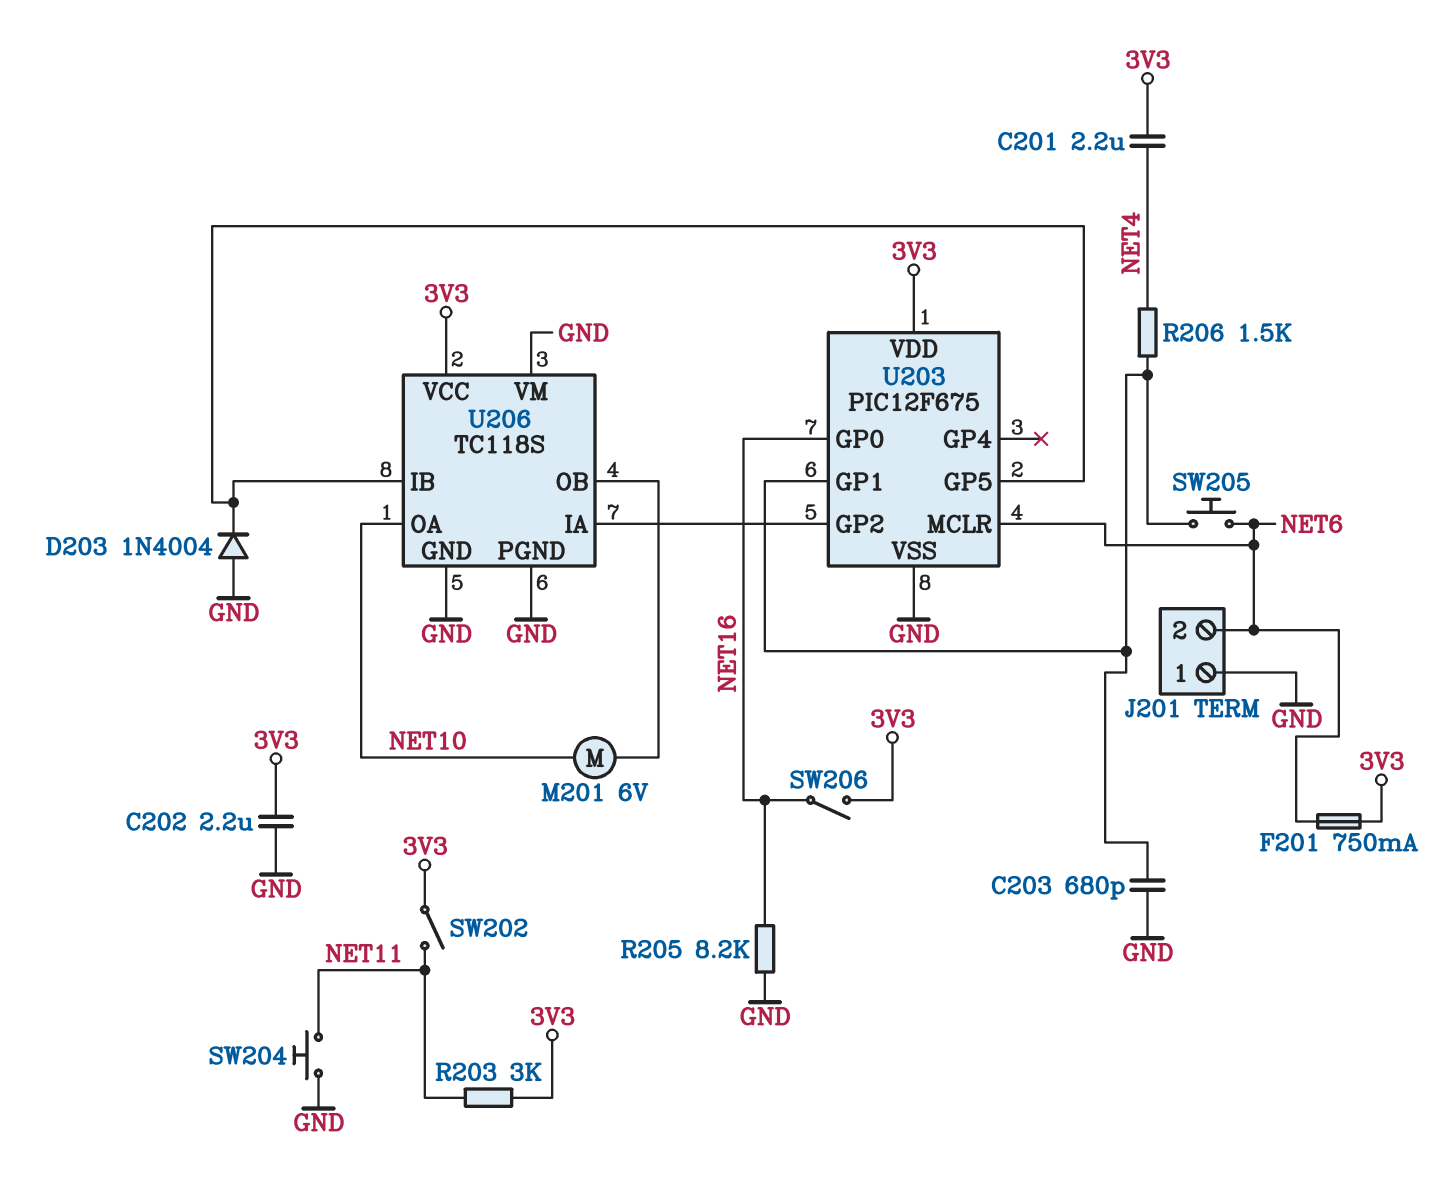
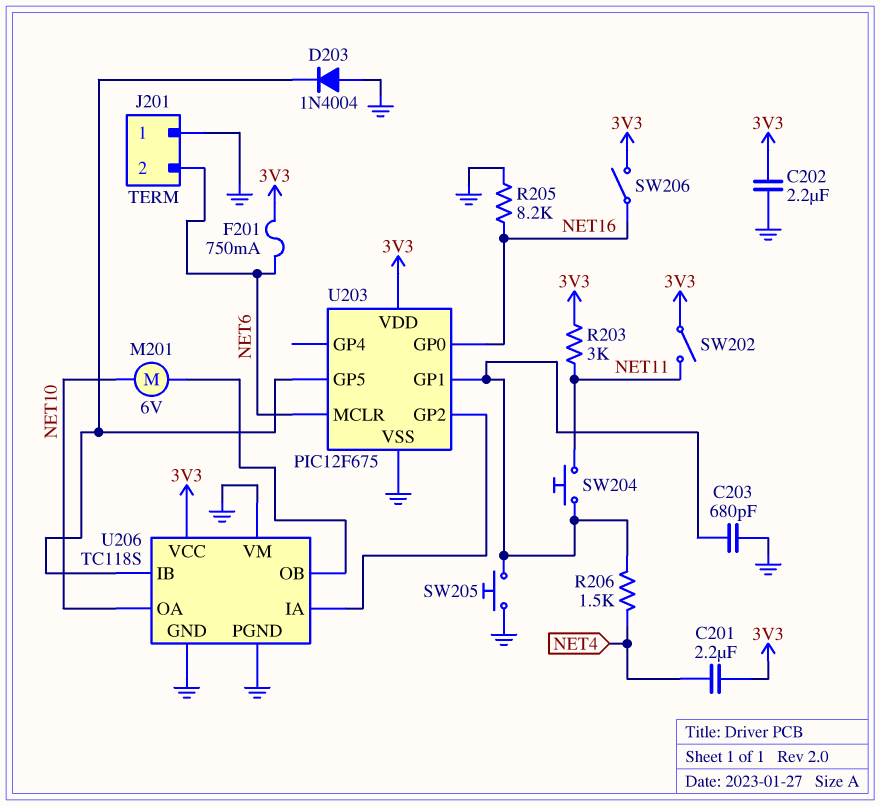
SW204: button (GND, NET11) -> button (NET11, U203/GP1)
SW205: button (NET6, U203/GP1) -> button (GND, U203/GP1)

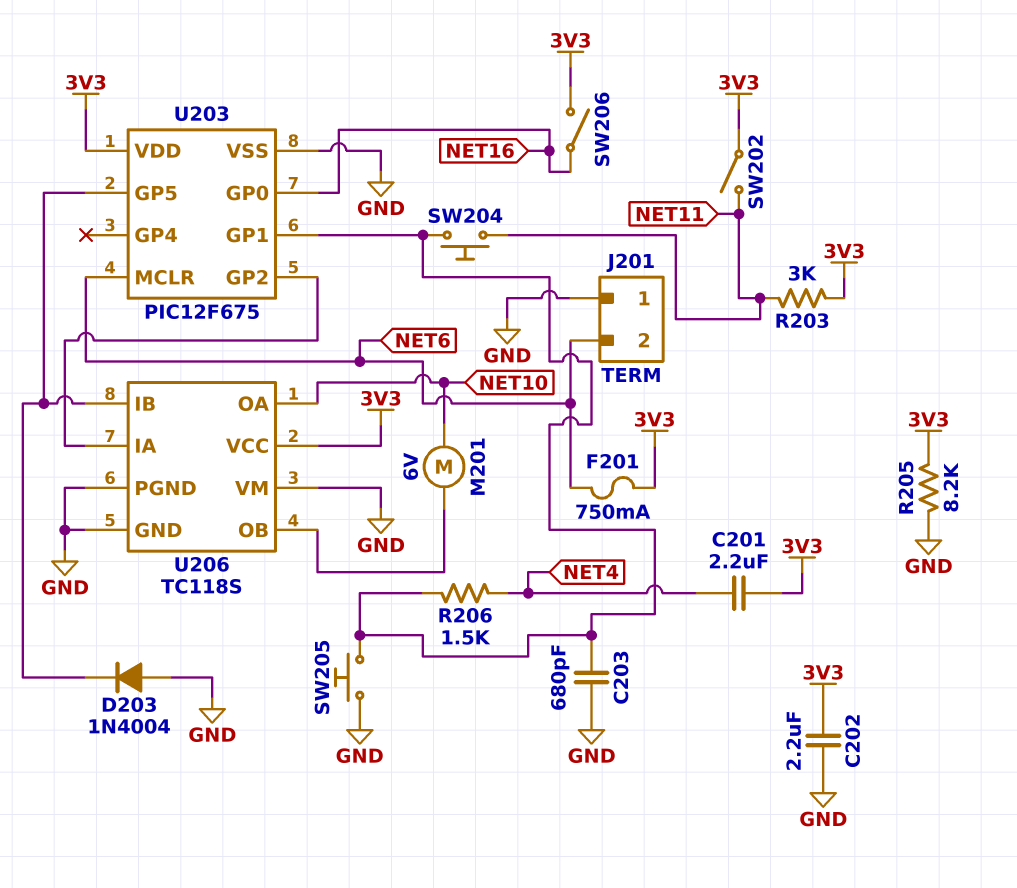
R205: 8.2k (GND, NET16) -> 8.2k (3V3, GND)

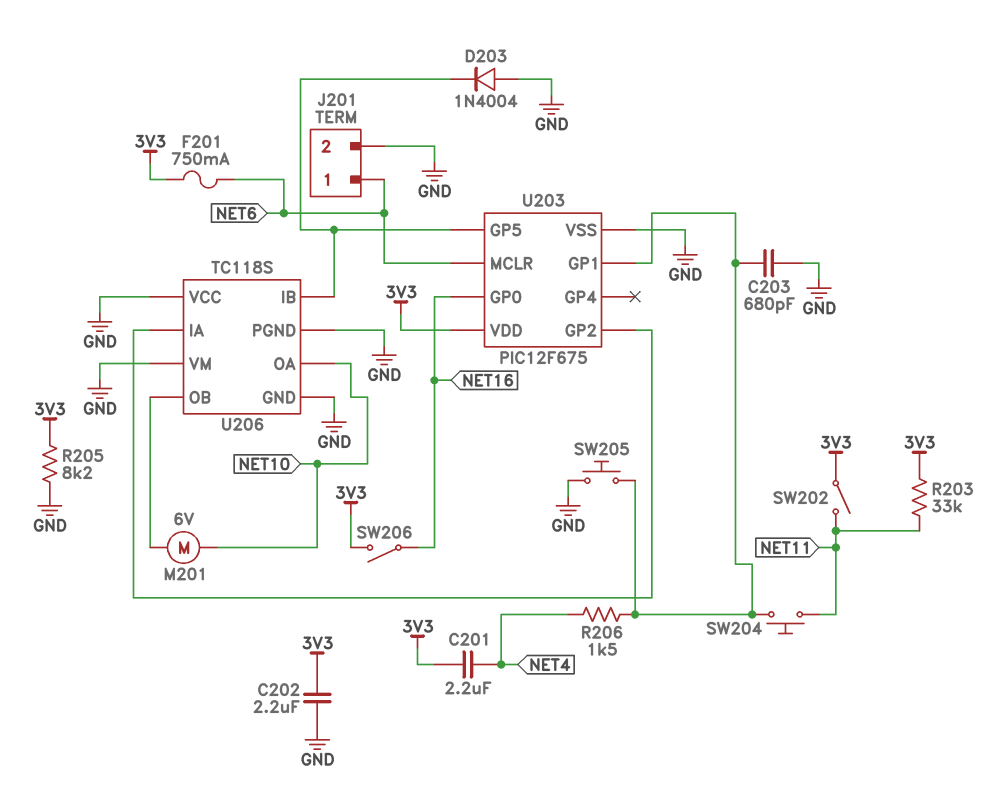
J201 pin 1: GND -> NET6
J201 pin 2: NET6 -> GND
R203: 3k (3V3, NET11) -> 33k (3V3, NET11)
U206 pin VCC: 3V3 -> GND

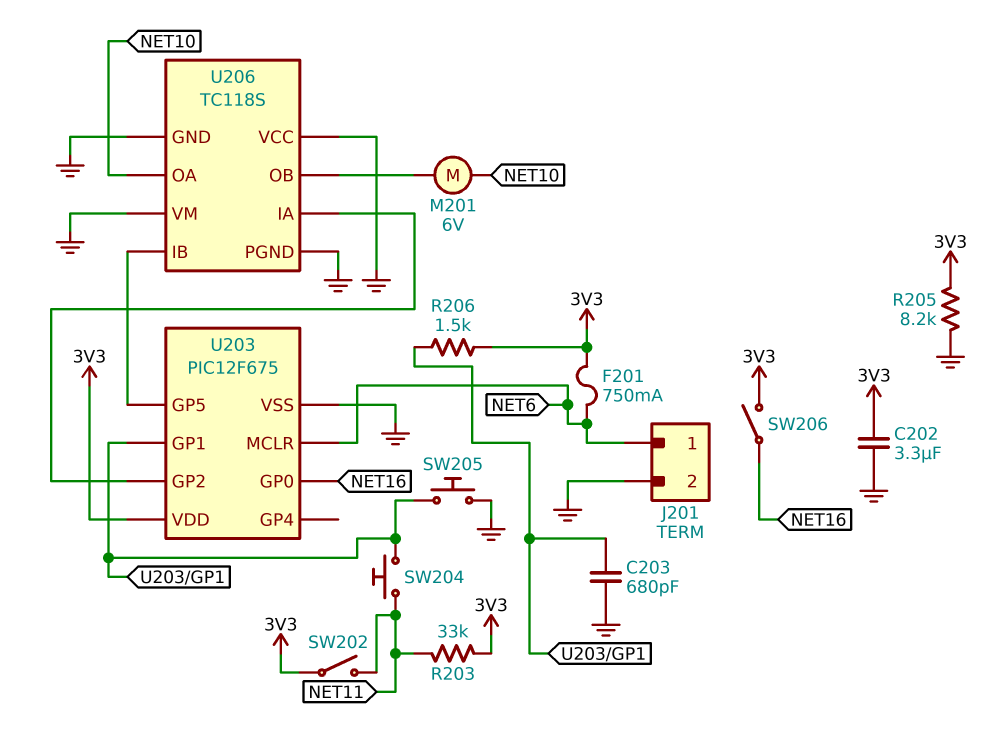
C201: 2.2uF (3V3, NET4) -> none
C202: 2.2uF (3V3, GND) -> 3.3uF (3V3, GND)
D203: diode 1N4004 (A GND, K U203/GP5) -> none
R206: 1.5k (NET4, U203/GP1) -> 1.5k (3V3, U203/GP1)

